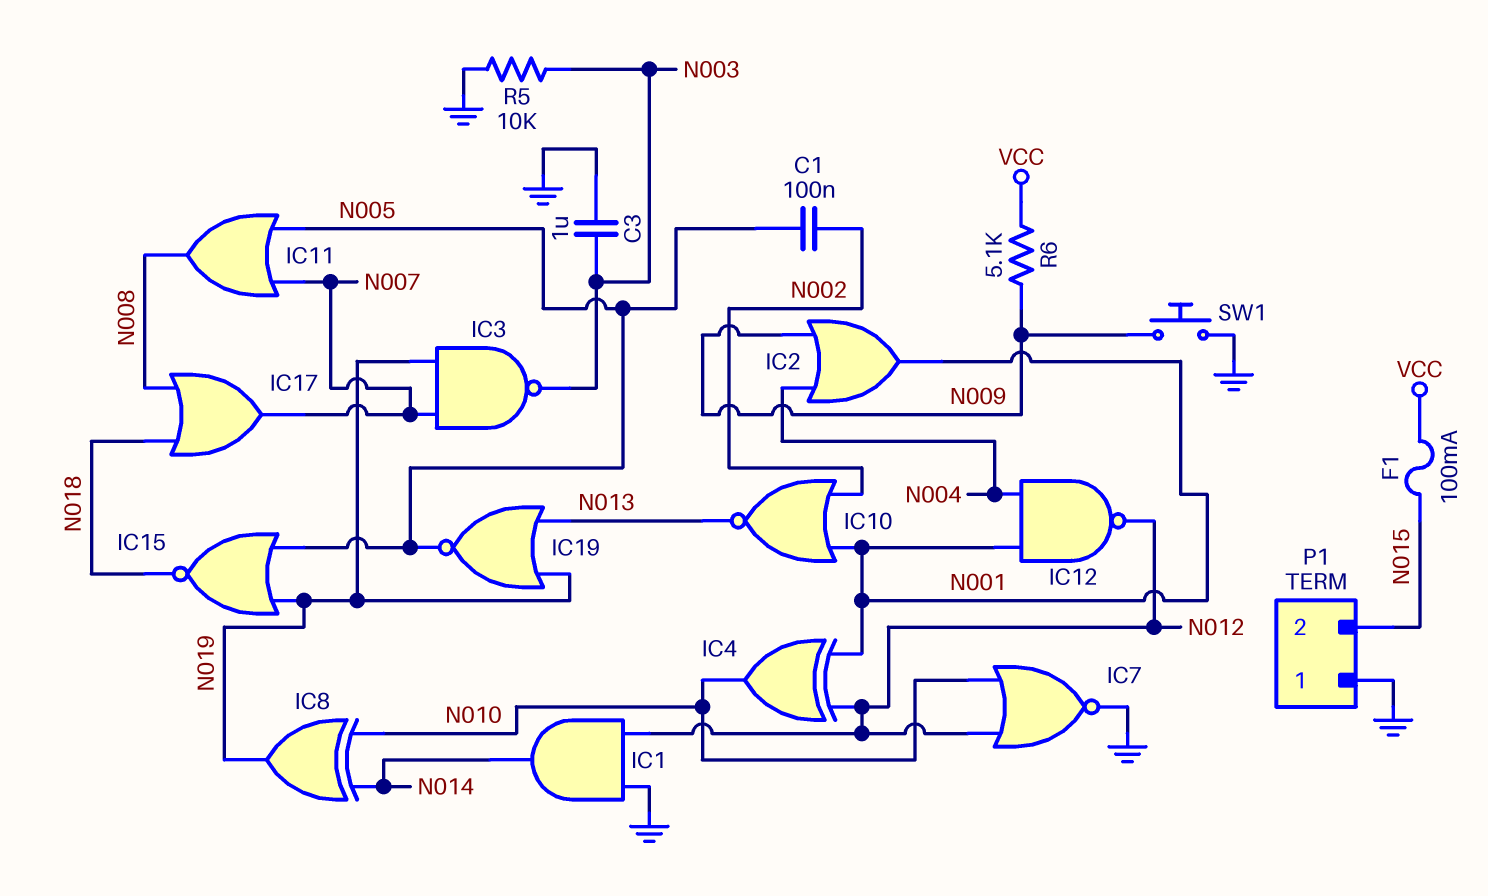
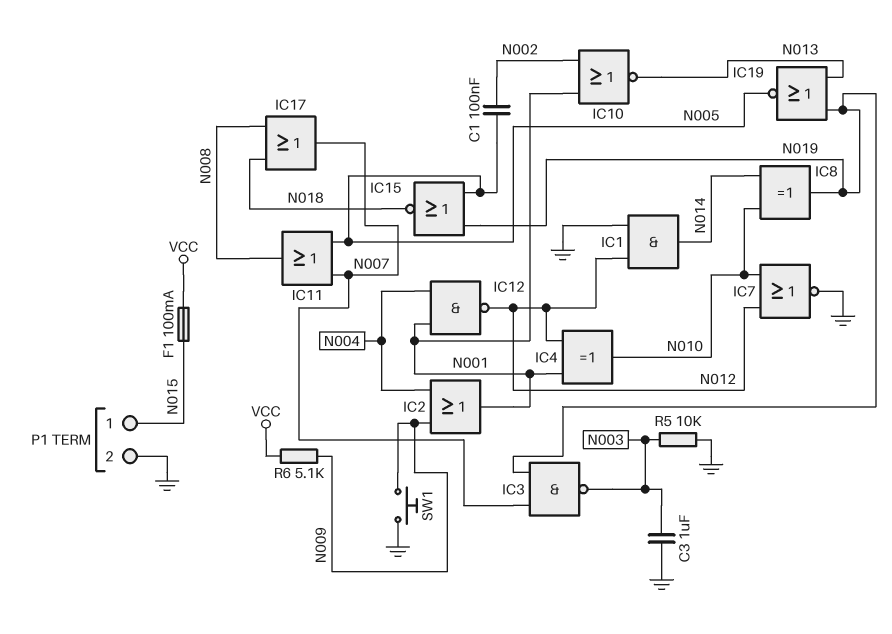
P1 pin 1: GND -> N015
P1 pin 2: N015 -> GND

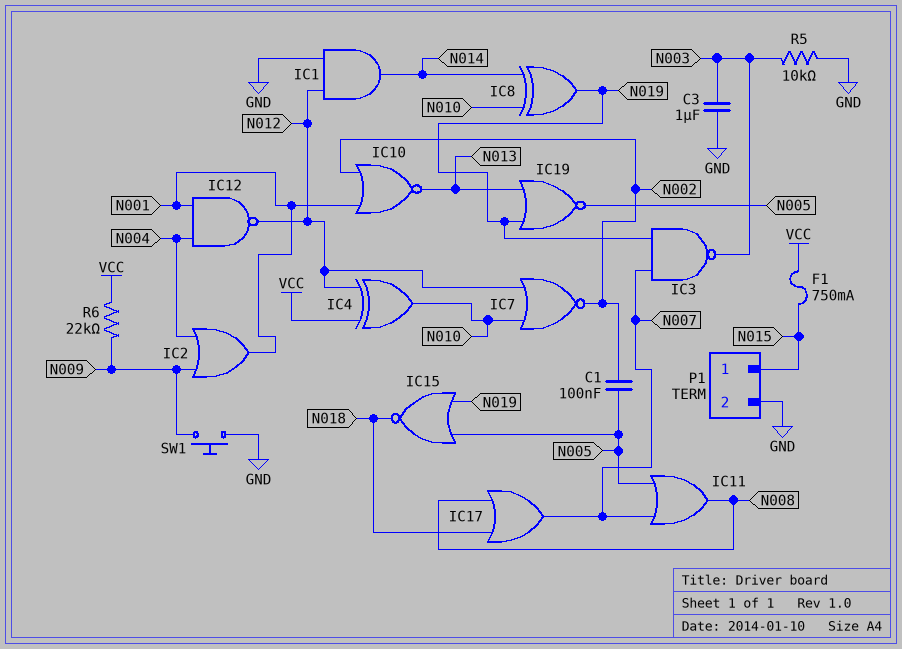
F1: 100mA (N015, VCC) -> 750mA (N015, VCC)
IC4: XOR (in N001, in N012, out N010) -> XOR (in N012, in VCC, out N010)
IC7: NOR (in N010, in N012, out GND) -> NOR (in N010, in N012, out N002)
R6: 5.1k (N009, VCC) -> 22k (N009, VCC)

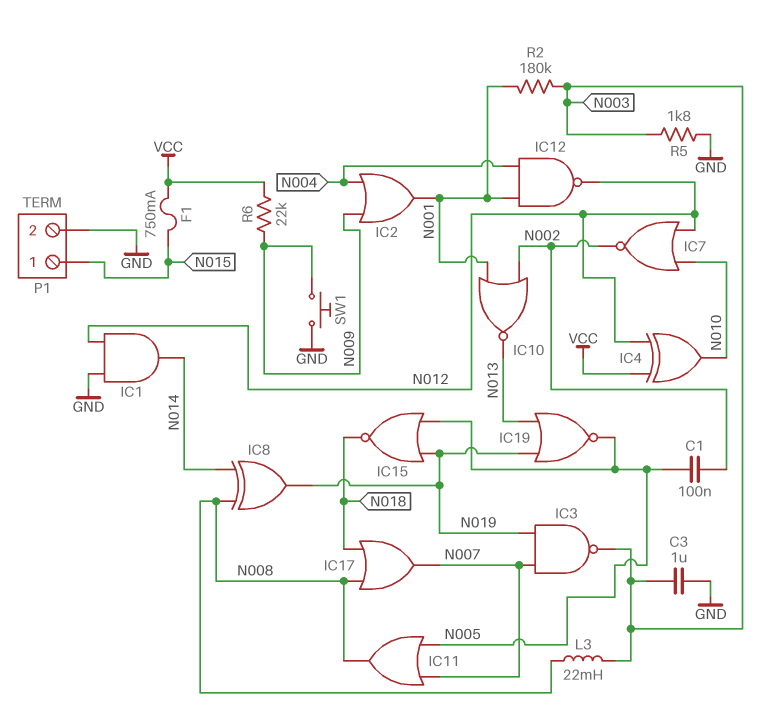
IC8: XOR (in N010, in N014, out N019) -> XOR (in N008, in N014, out N019)
L3: none -> 22mH (N003, N008)
R2: none -> 180k (N001, N003)
R5: 10k (GND, N003) -> 1.8k (GND, N003)

